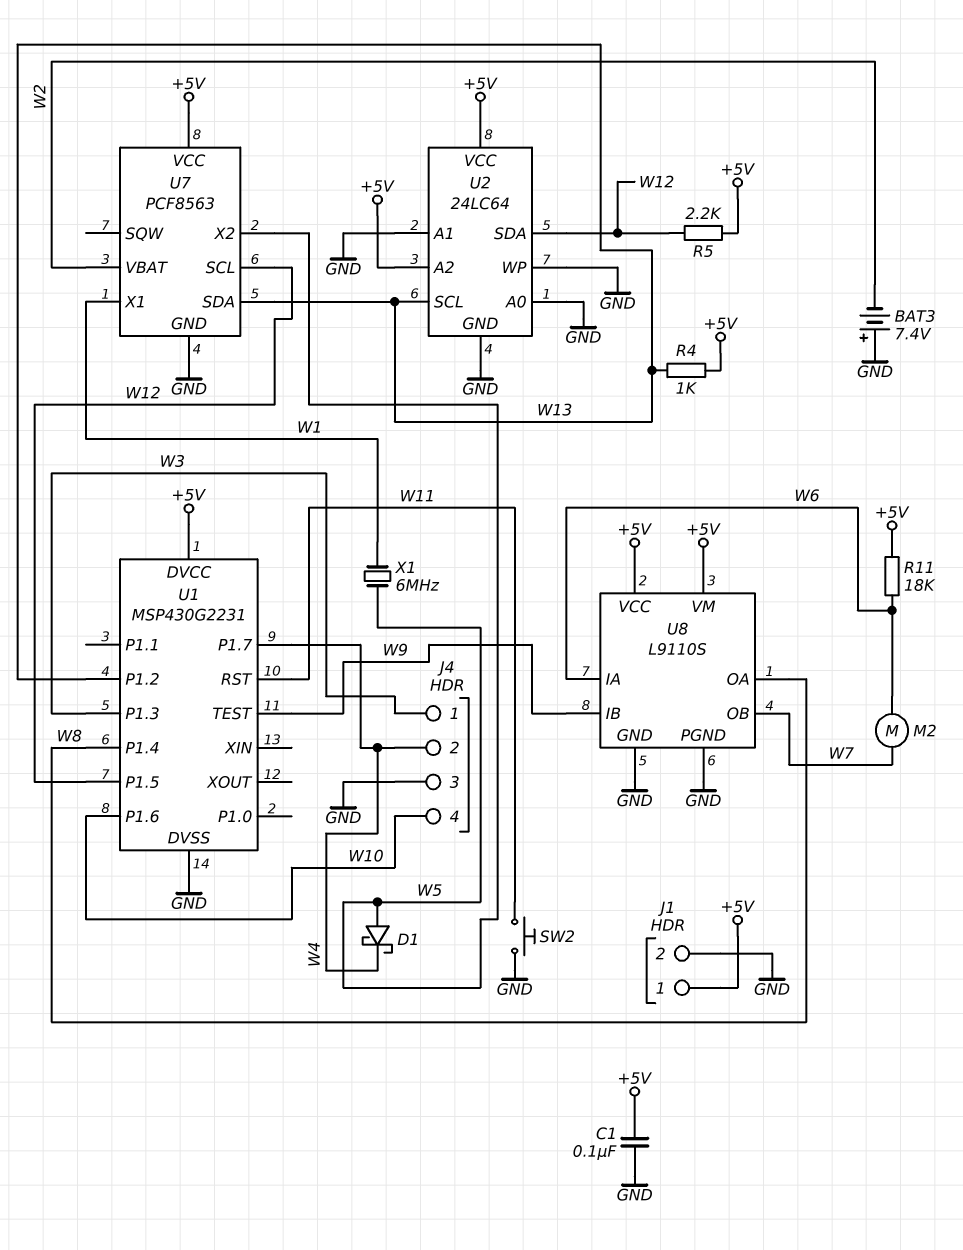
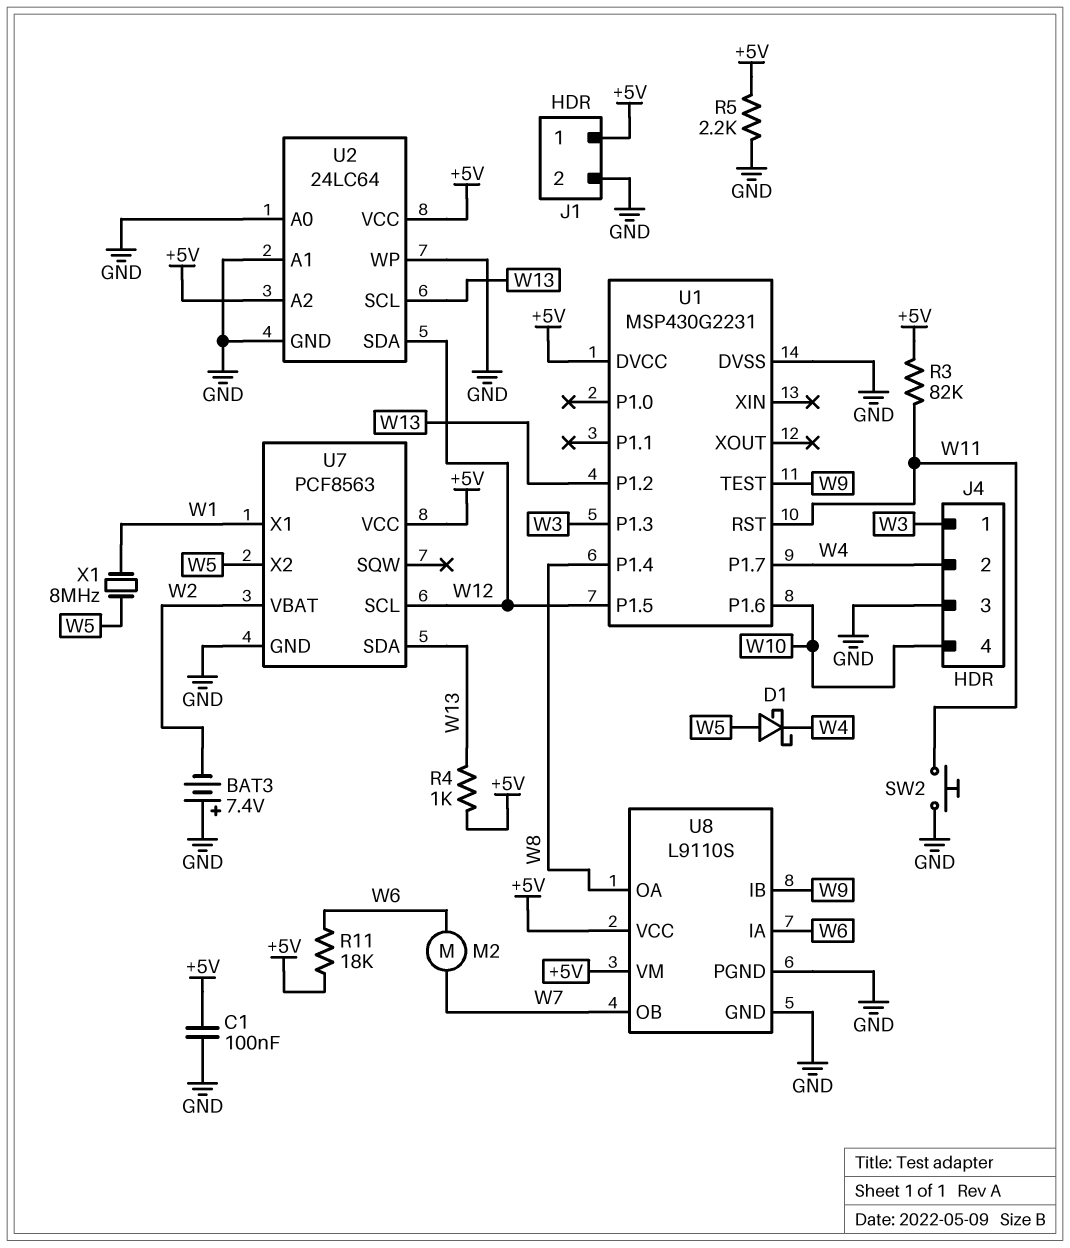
R3: none -> 82k (+5V, W11)
R5: 2.2k (+5V, W12) -> 2.2k (+5V, GND)
X1: 6MHz (W1, W5) -> 8MHz (W1, W5)

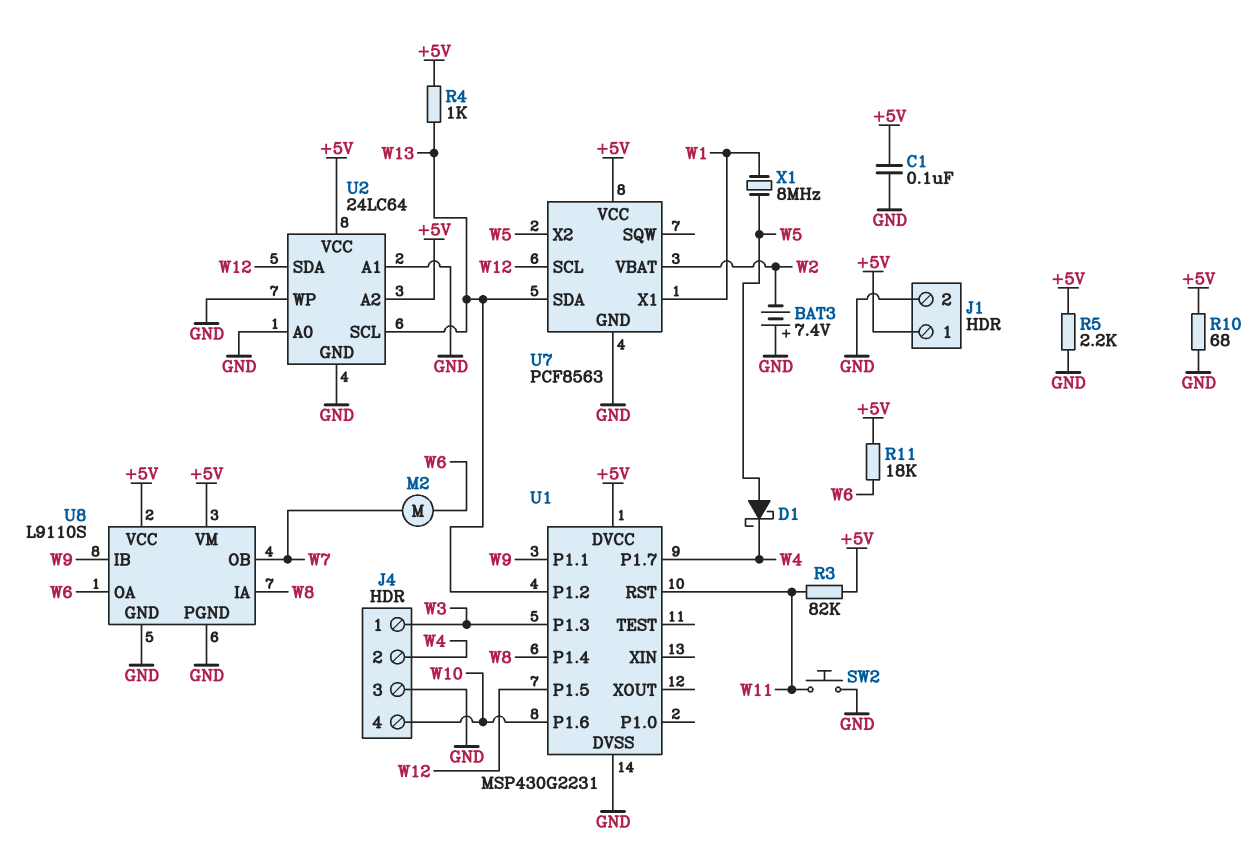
R10: none -> 68 (+5V, GND)
U1 pin P1.1: none -> W9
U1 pin TEST: W9 -> none
U8 pin IA: W6 -> W8
U8 pin OA: W8 -> W6

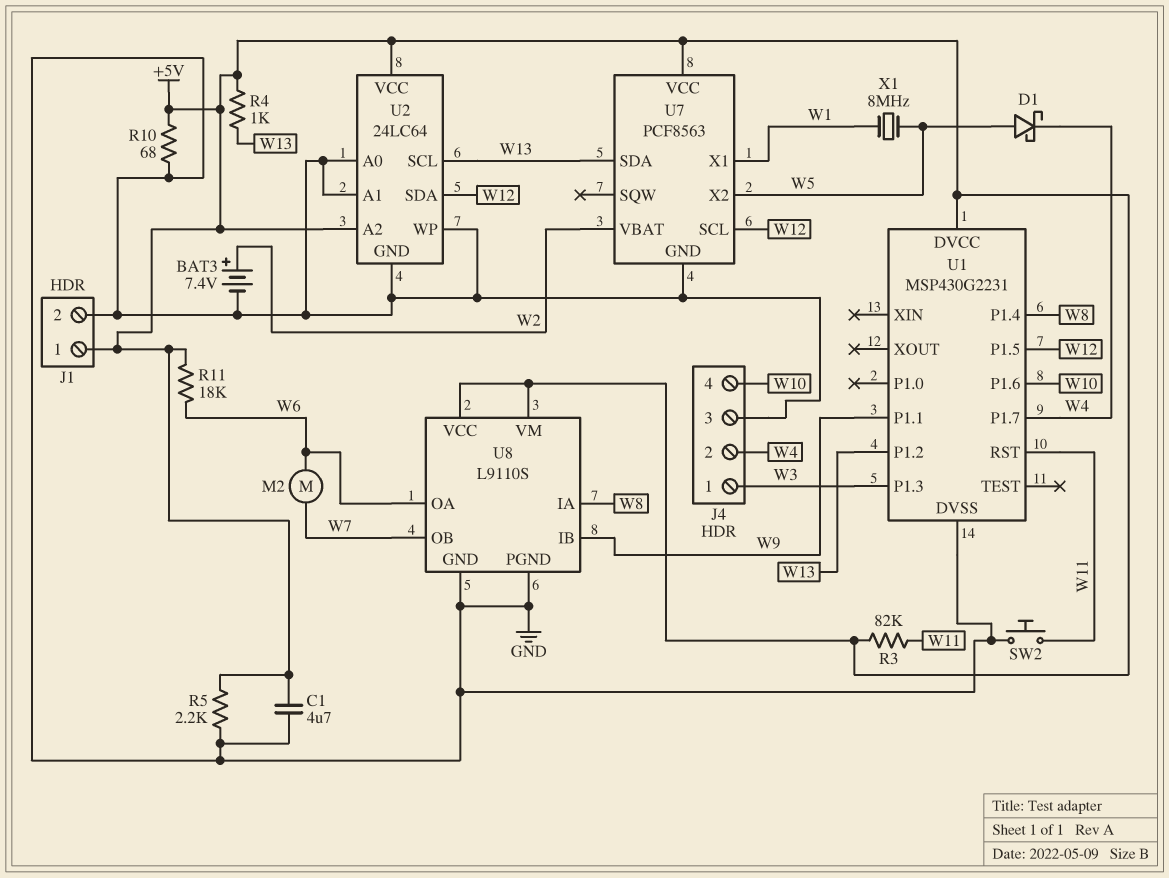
BAT3: 7.4V (plus GND, minus W2) -> 7.4V (plus W2, minus GND)
C1: 100nF (+5V, GND) -> 4.7uF (+5V, GND)

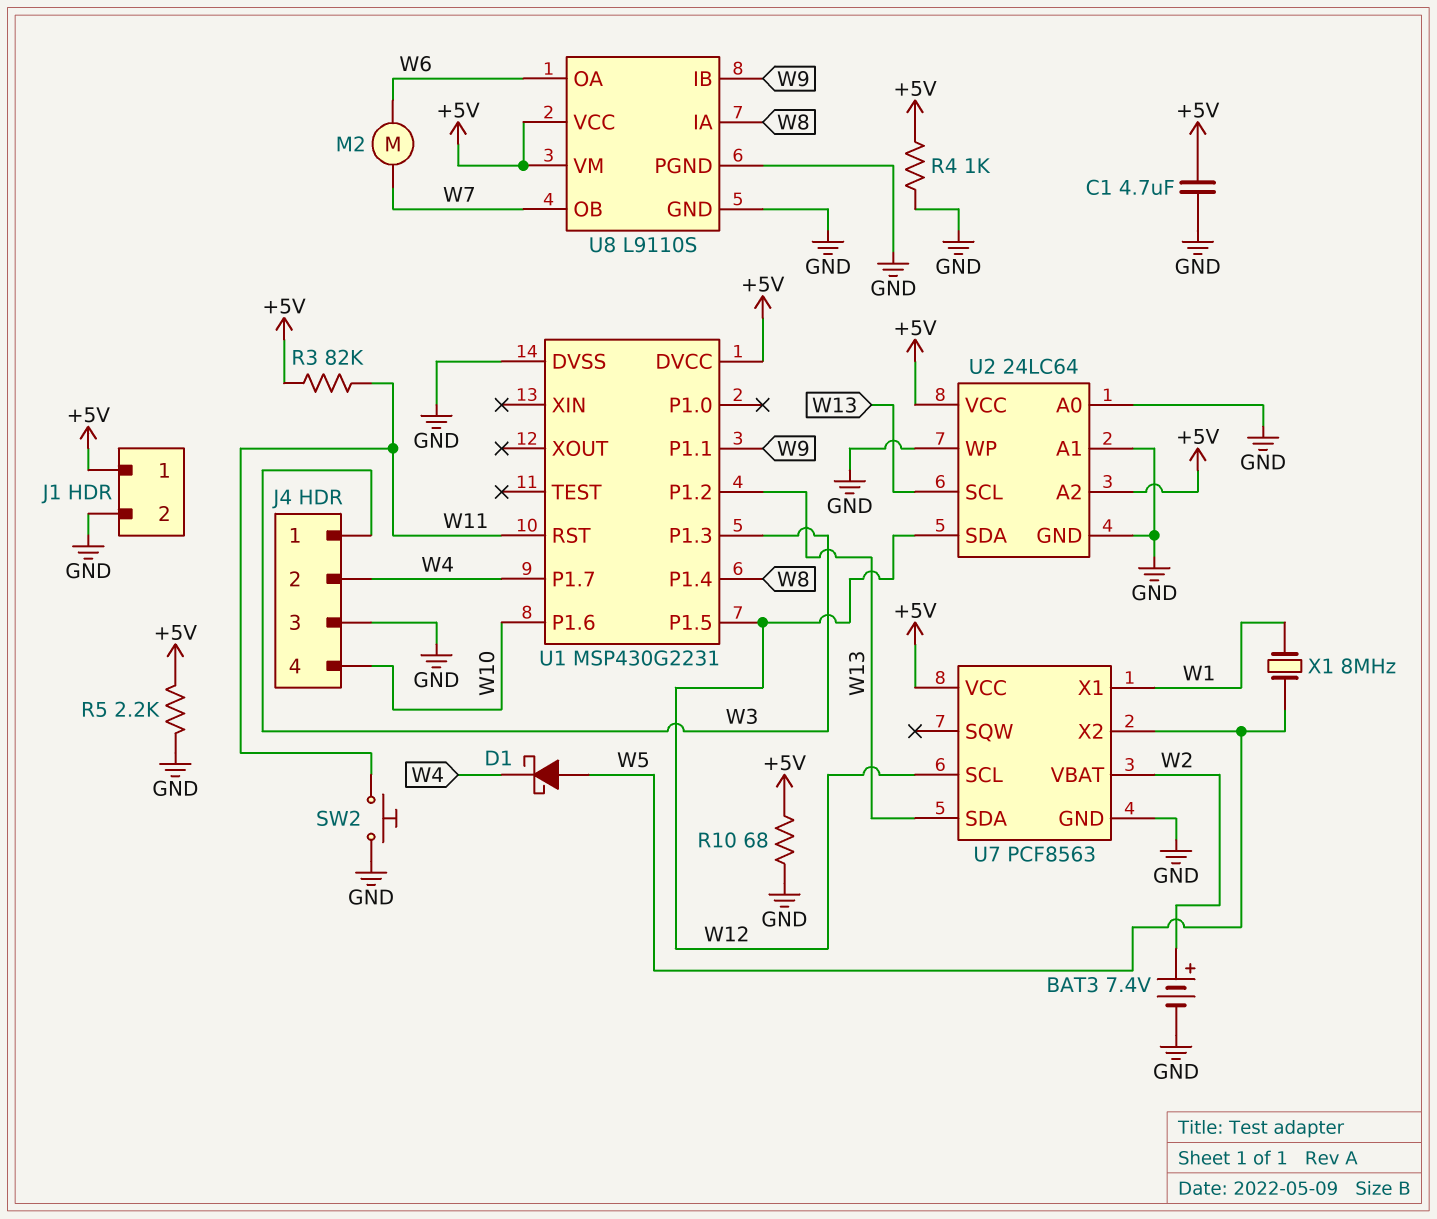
R4: 1k (+5V, W13) -> 1k (+5V, GND)
R11: 18k (+5V, W6) -> none

